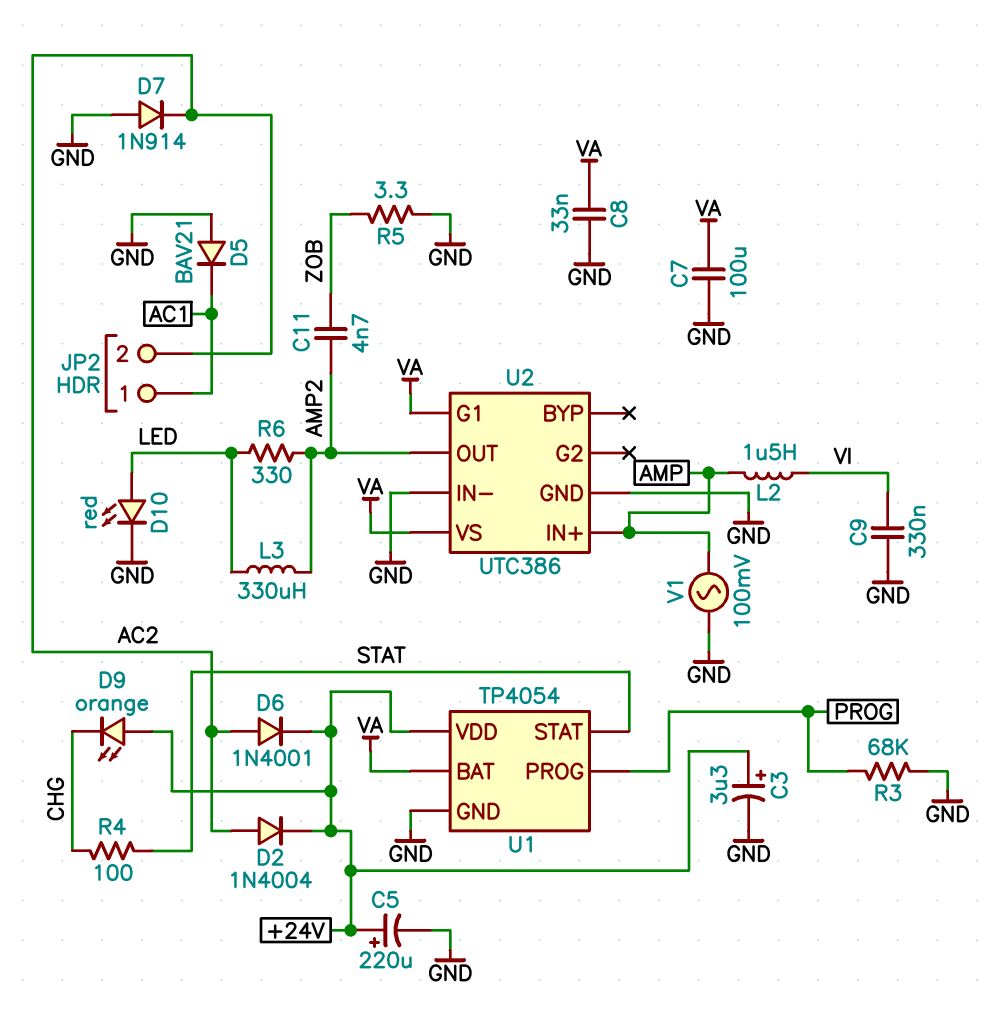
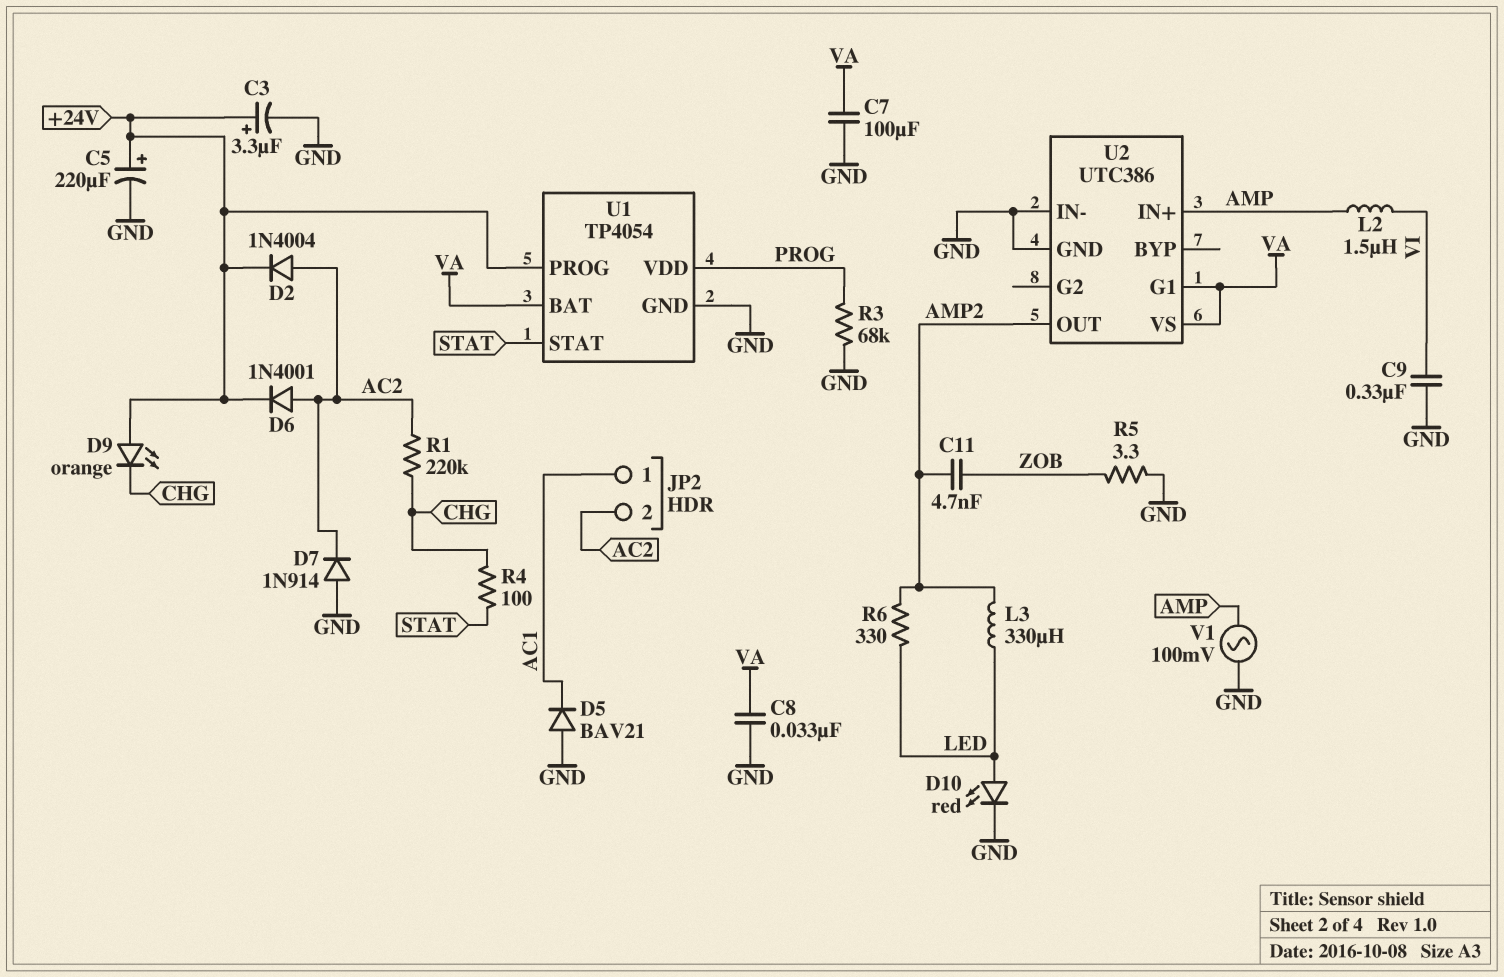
R1: none -> 220k (AC2, CHG)
U1 pin PROG: PROG -> +24V
U1 pin VDD: +24V -> PROG

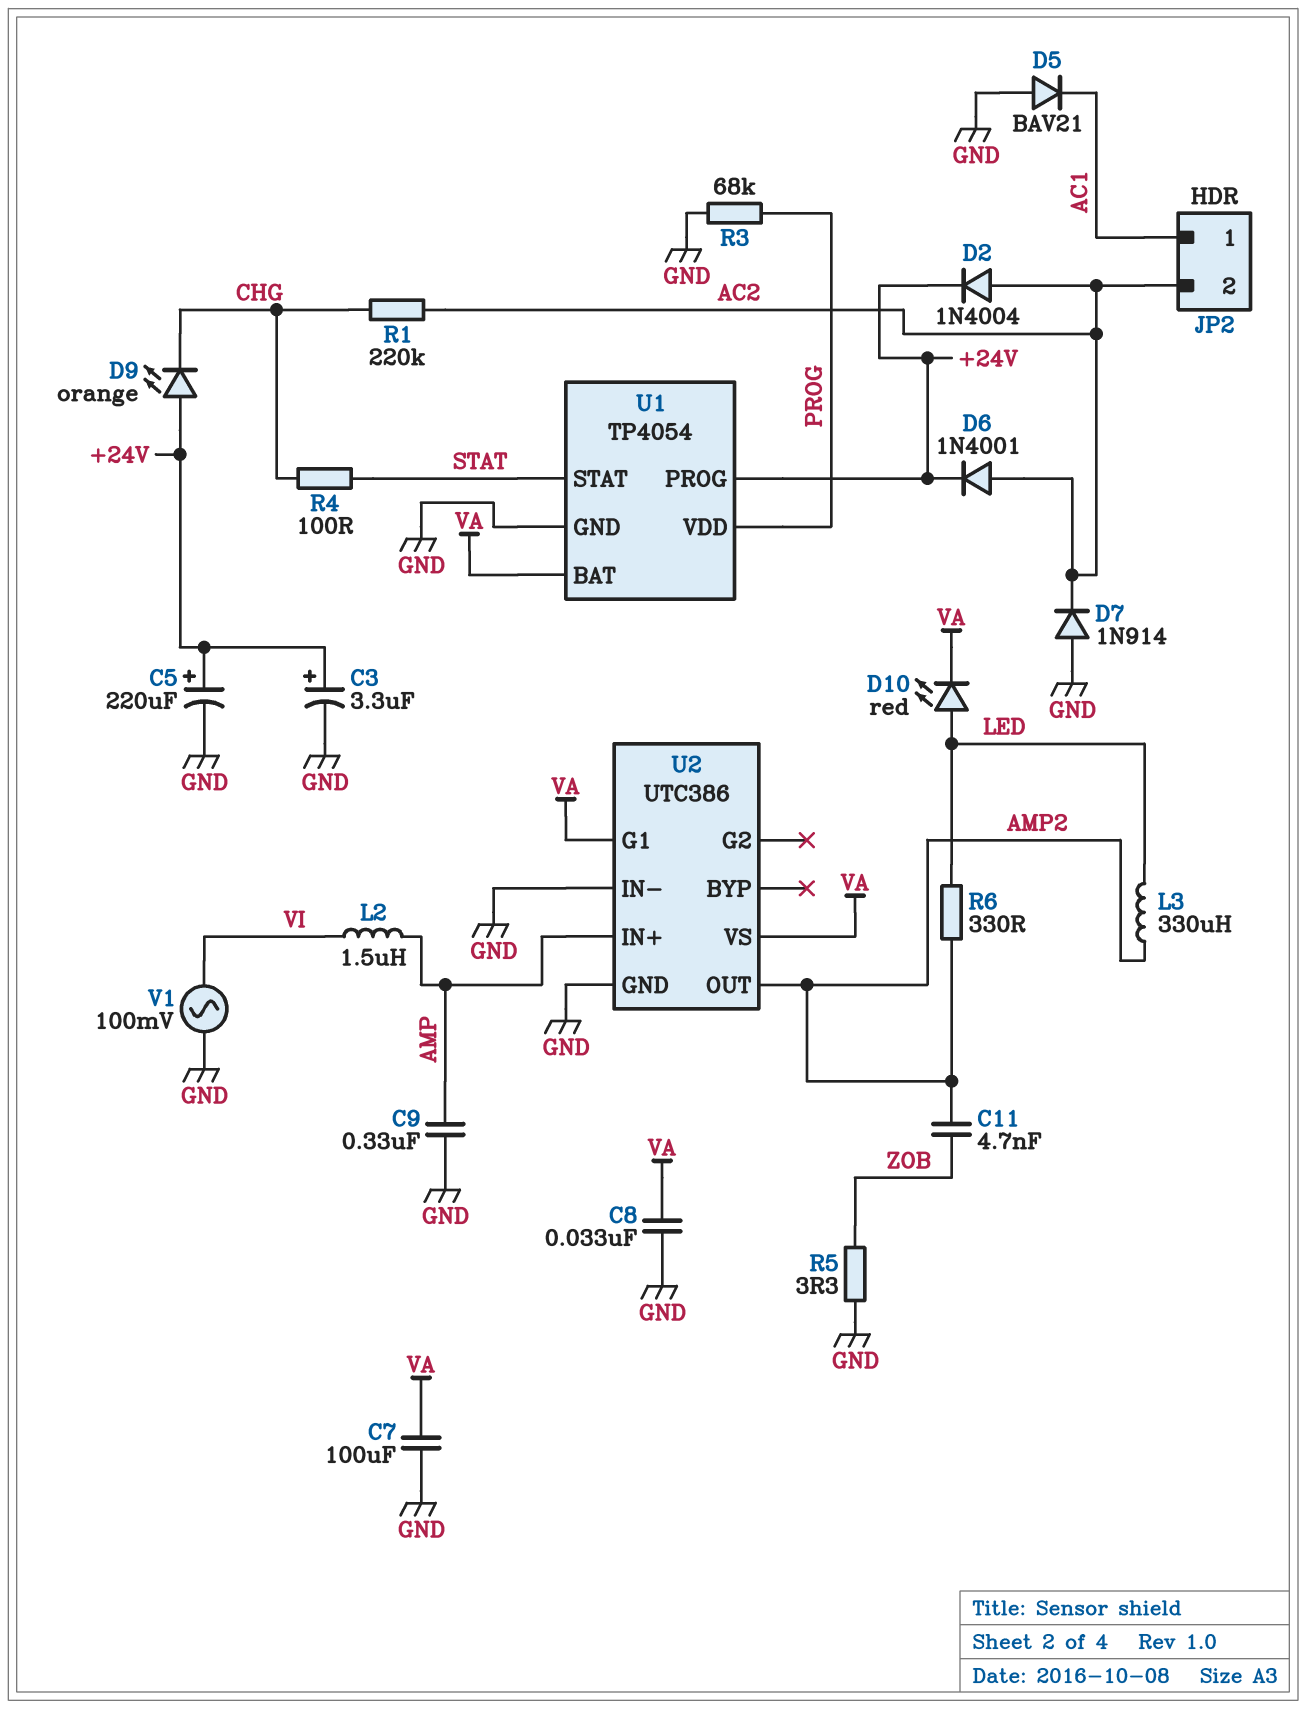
C9: 330nF (GND, VI) -> 330nF (AMP, GND)
D10: LED red (A LED, K GND) -> LED red (A LED, K VA)
V1: AC 100mV (AMP, GND) -> AC 100mV (GND, VI)

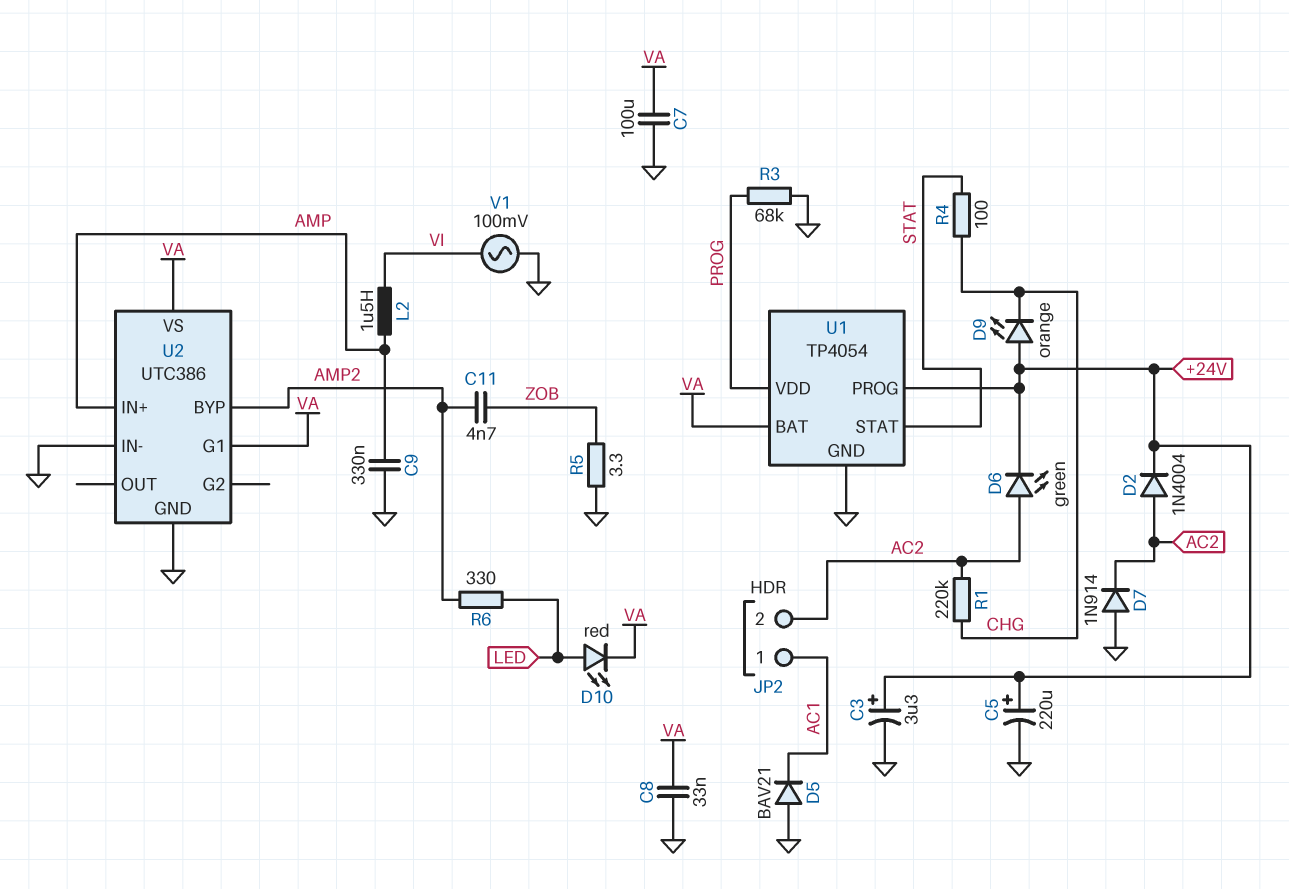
D6: diode 1N4001 (A AC2, K +24V) -> LED green (A AC2, K +24V)
L3: 330uH (AMP2, LED) -> none
U2 pin BYP: none -> AMP2
U2 pin OUT: AMP2 -> none

